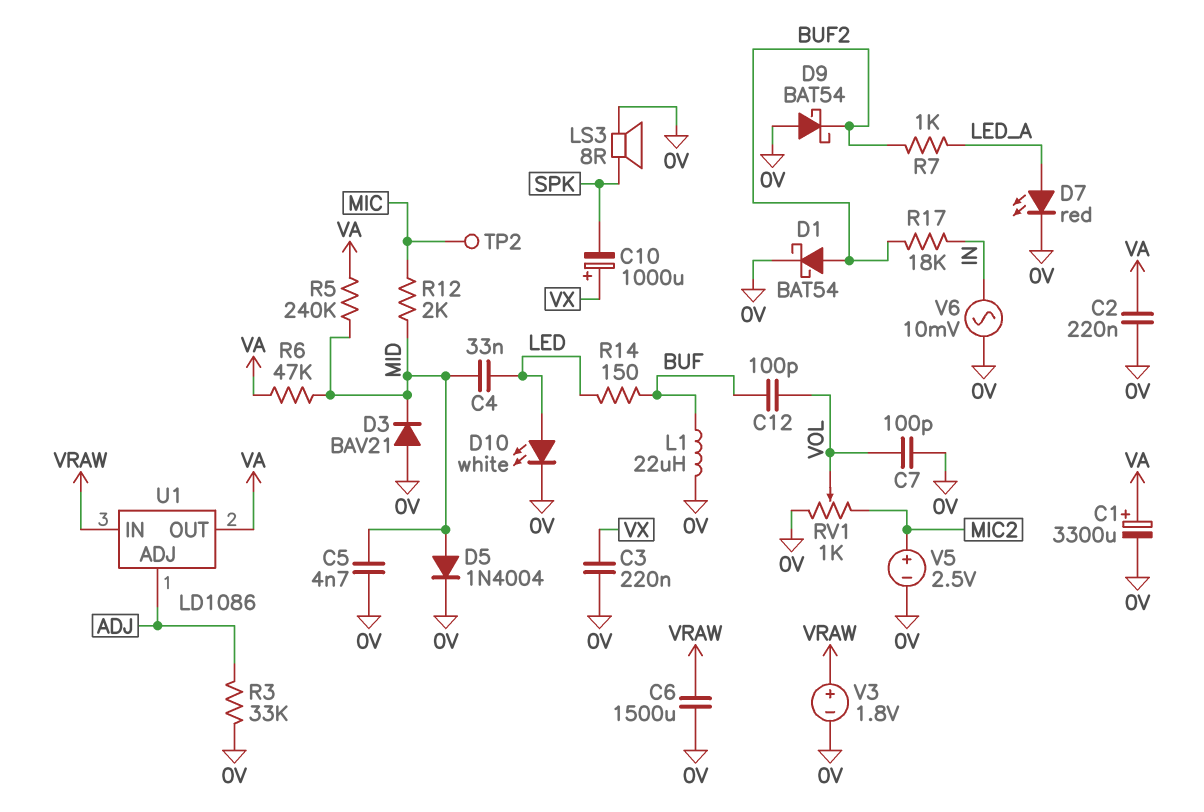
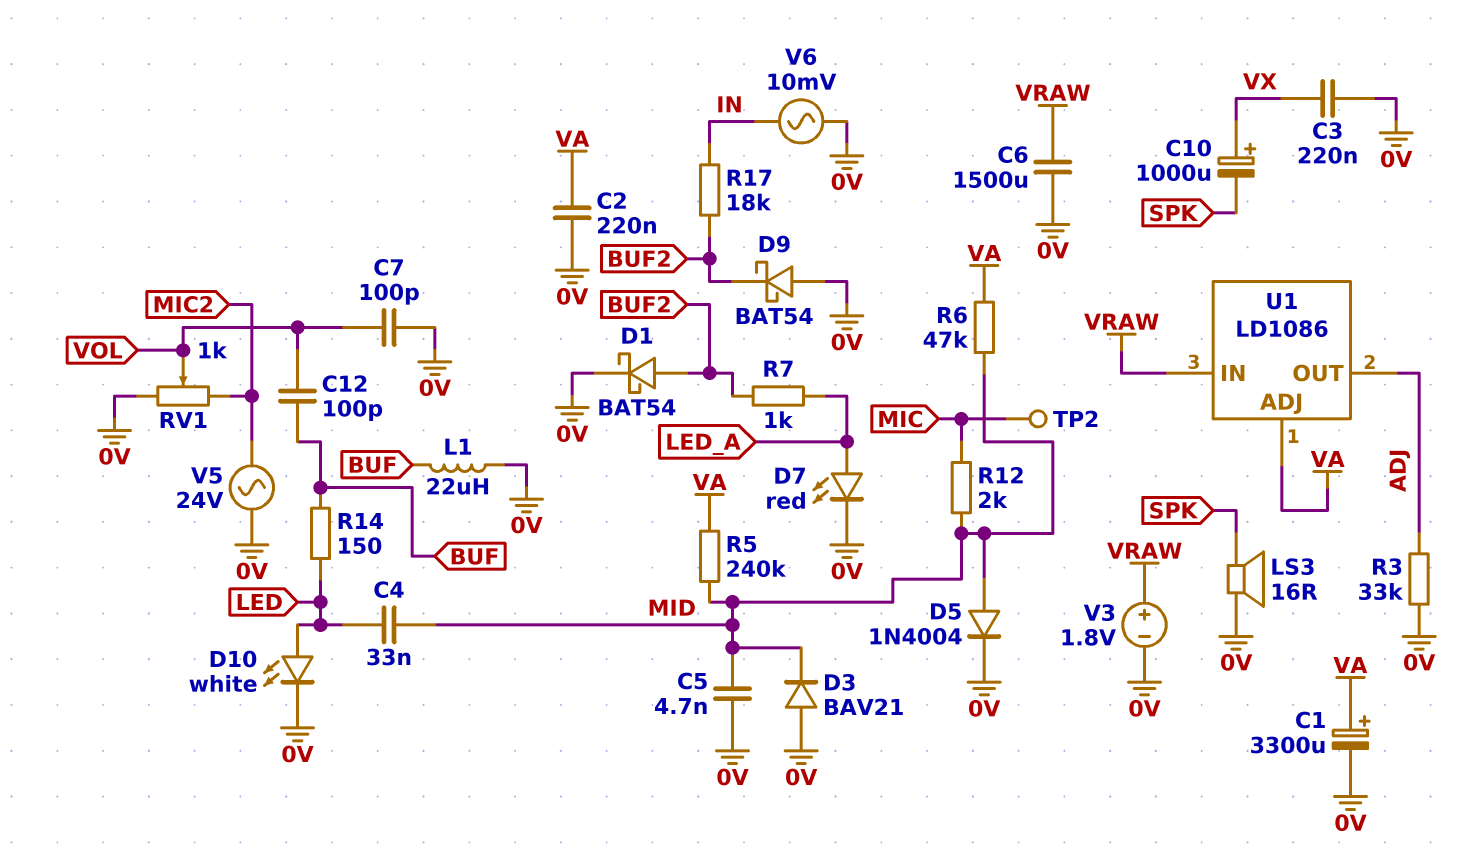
LS3: speaker 8R (0V, SPK) -> speaker 16R (0V, SPK)
U1 pin ADJ: ADJ -> VA
U1 pin OUT: VA -> ADJ
V5: 2.5V (plus MIC2, minus 0V) -> AC 24V (0V, MIC2)

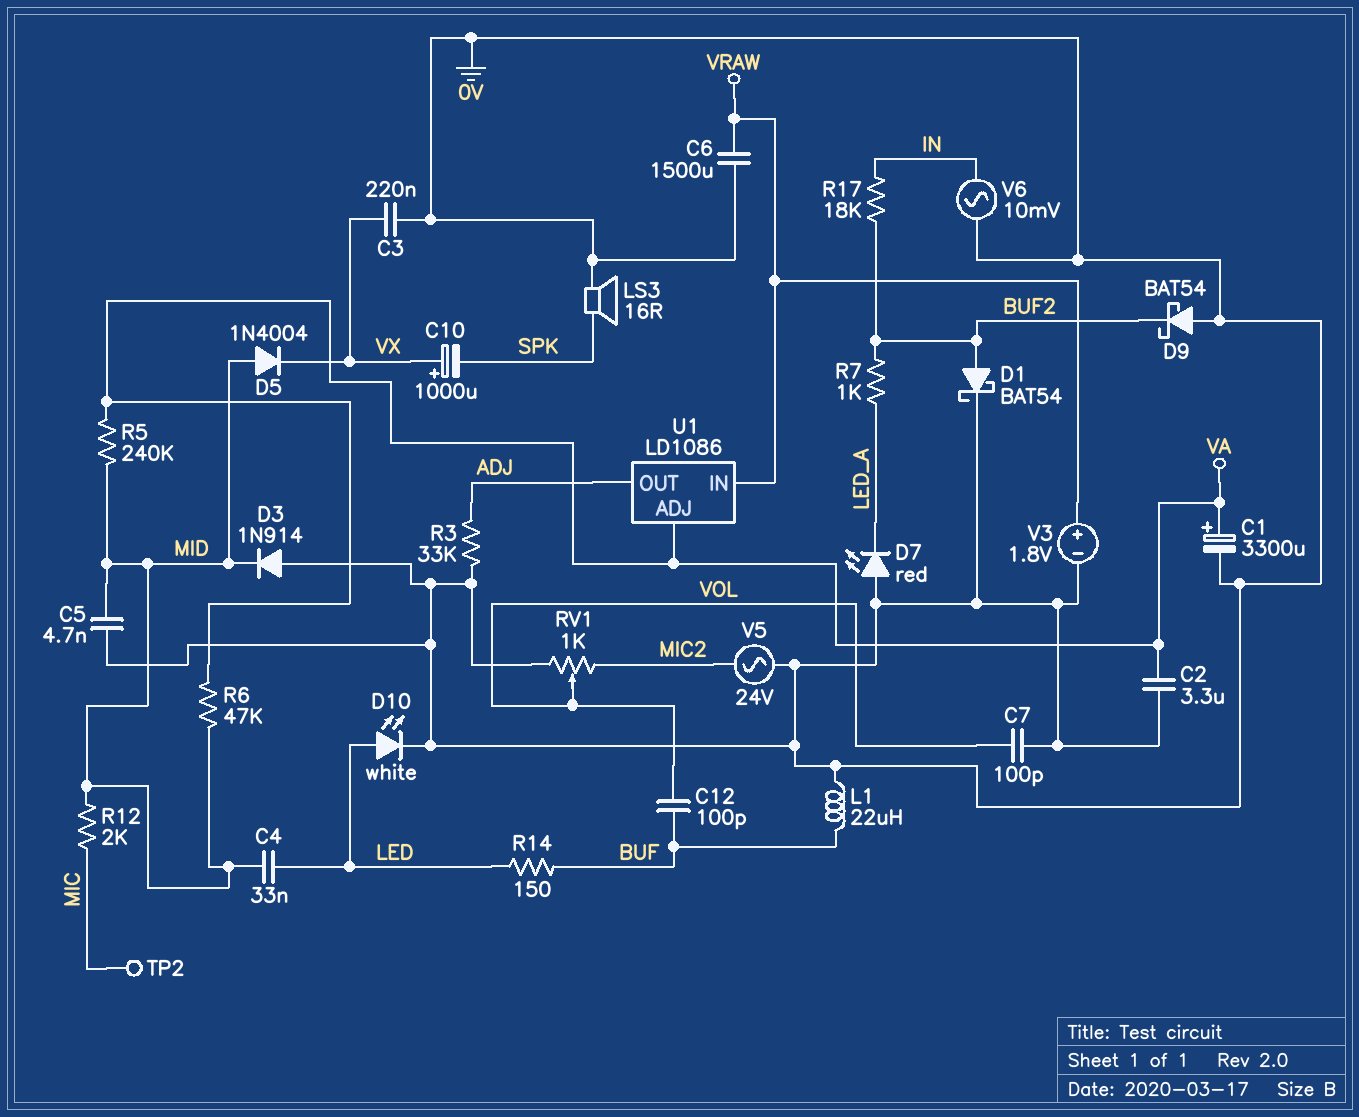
C2: 220nF (0V, VA) -> 3.3uF (0V, VA)
D3: diode BAV21 (A 0V, K MID) -> diode 1N914 (A 0V, K MID)
D5: diode 1N4004 (A MID, K 0V) -> diode 1N4004 (A MID, K VX)
D7: LED red (A LED_A, K 0V) -> LED red (A 0V, K LED_A)

